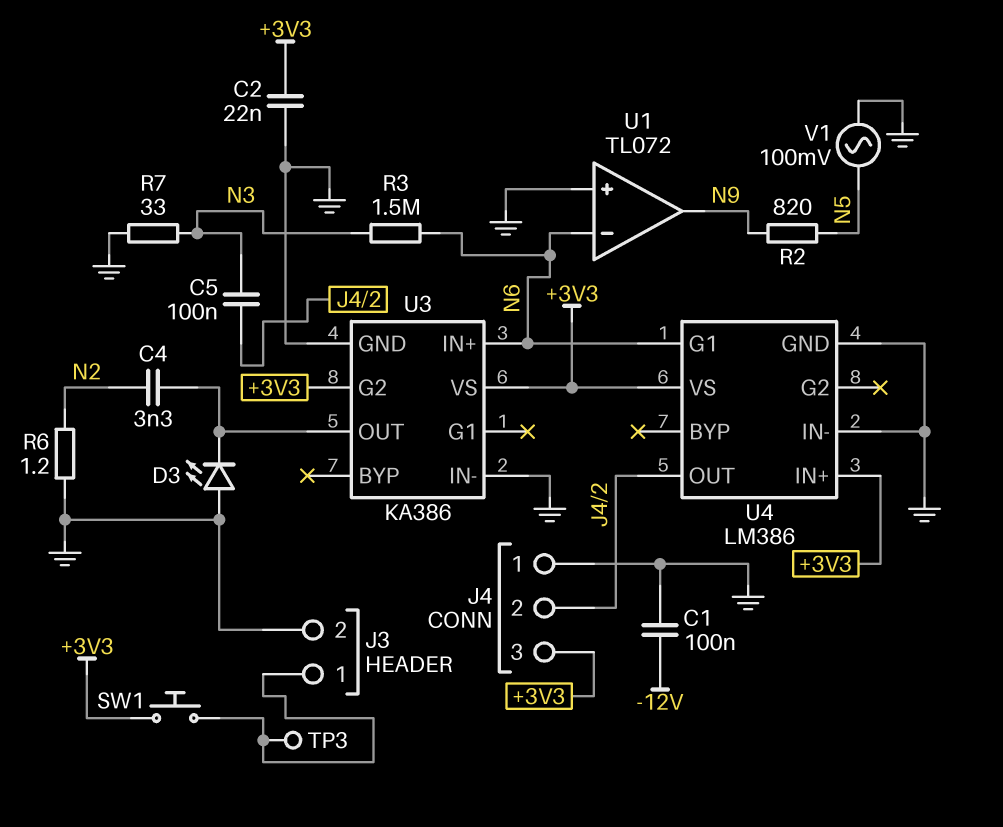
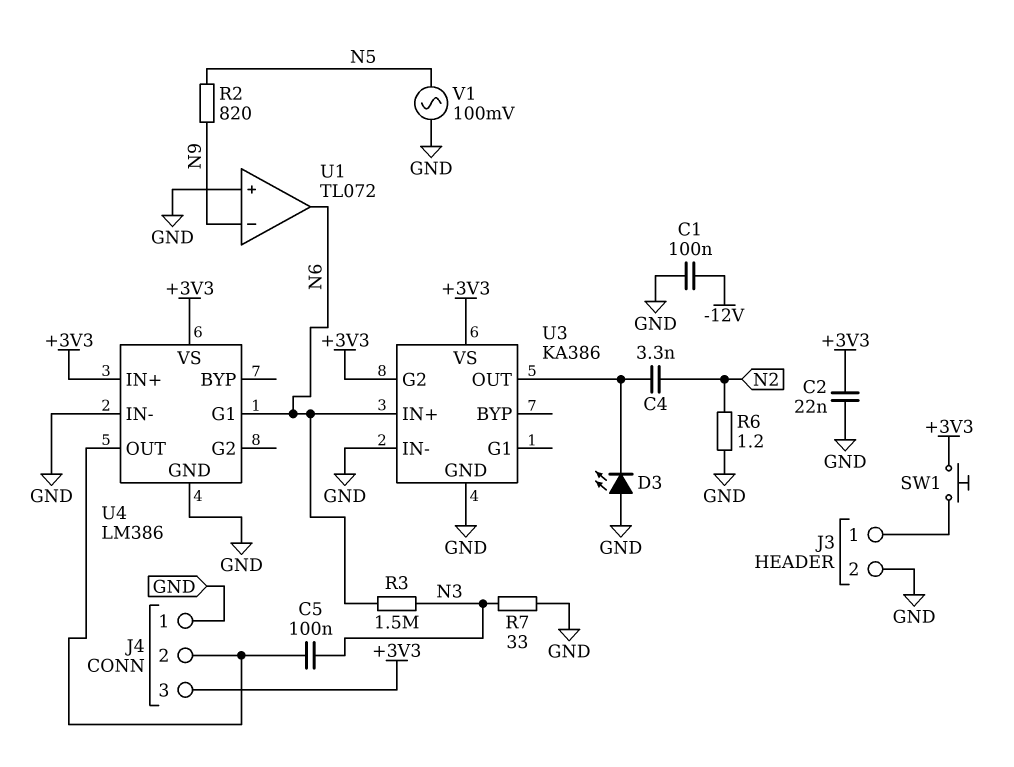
TP3: test point (J3/1) -> none
U1 pin in-: N6 -> N9
U1 pin out: N9 -> N6

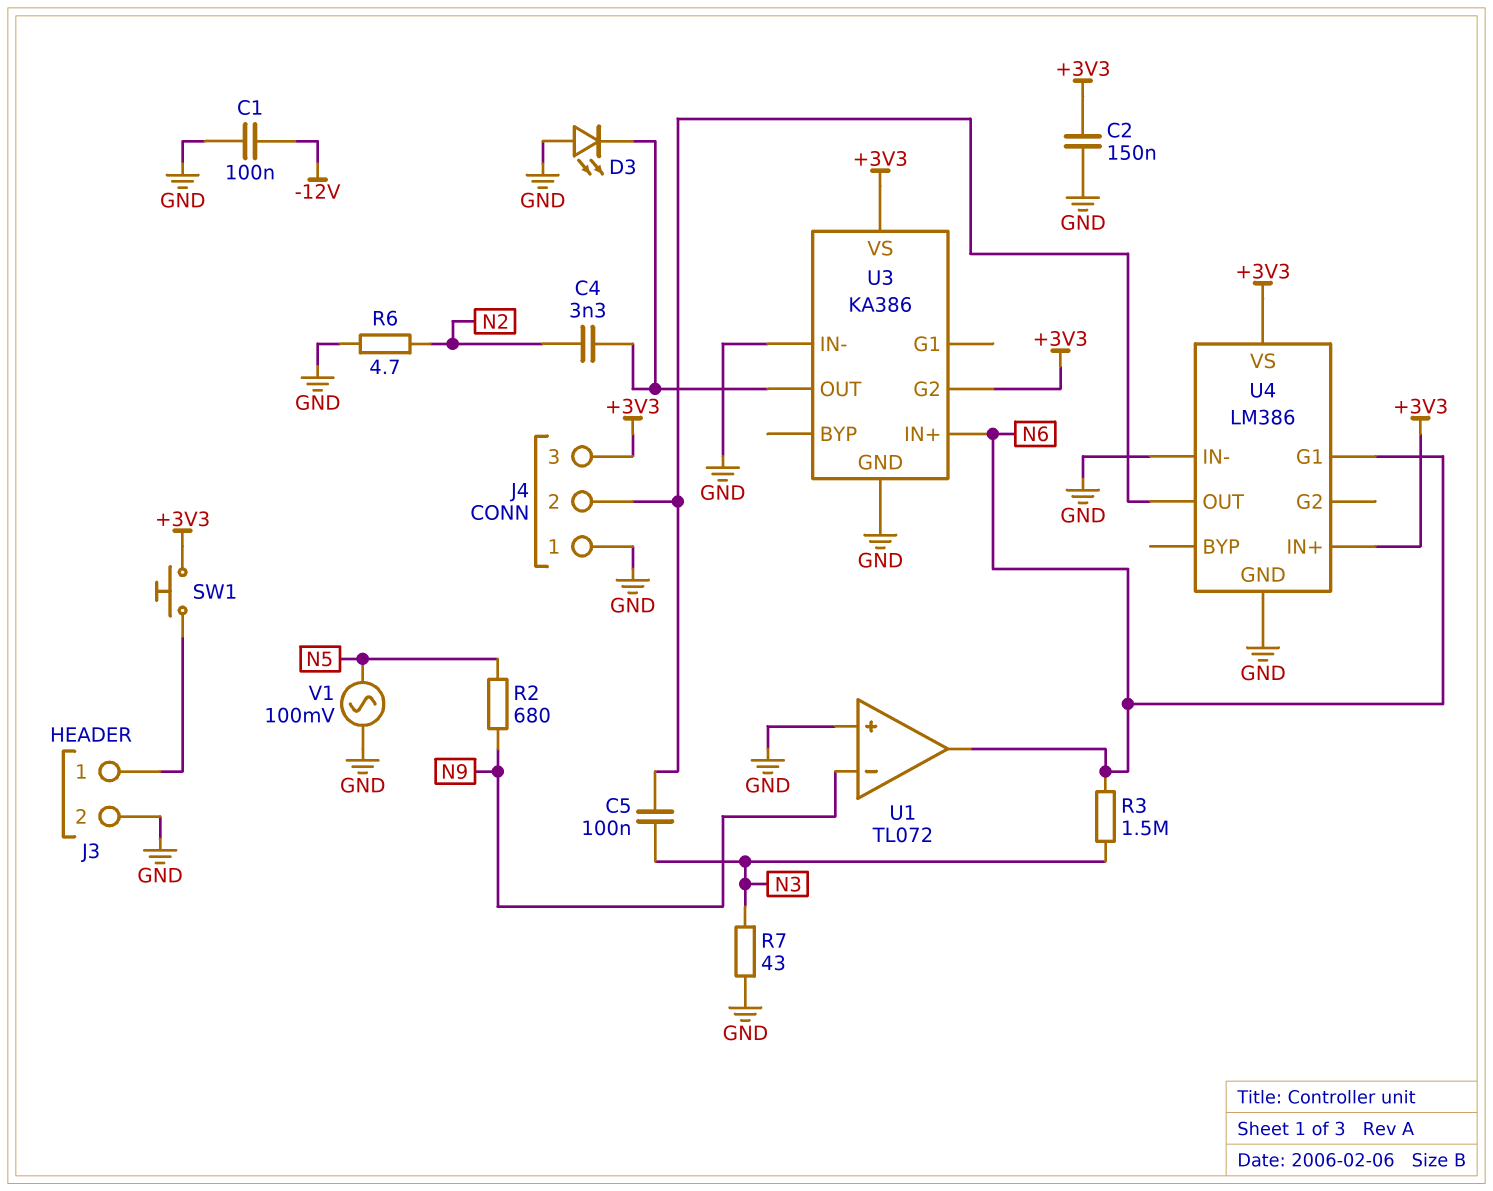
C2: 22nF (+3V3, GND) -> 150nF (+3V3, GND)
R2: 820 (N5, N9) -> 680 (N5, N9)
R6: 1.2 (GND, N2) -> 4.7 (GND, N2)
R7: 33 (GND, N3) -> 43 (GND, N3)

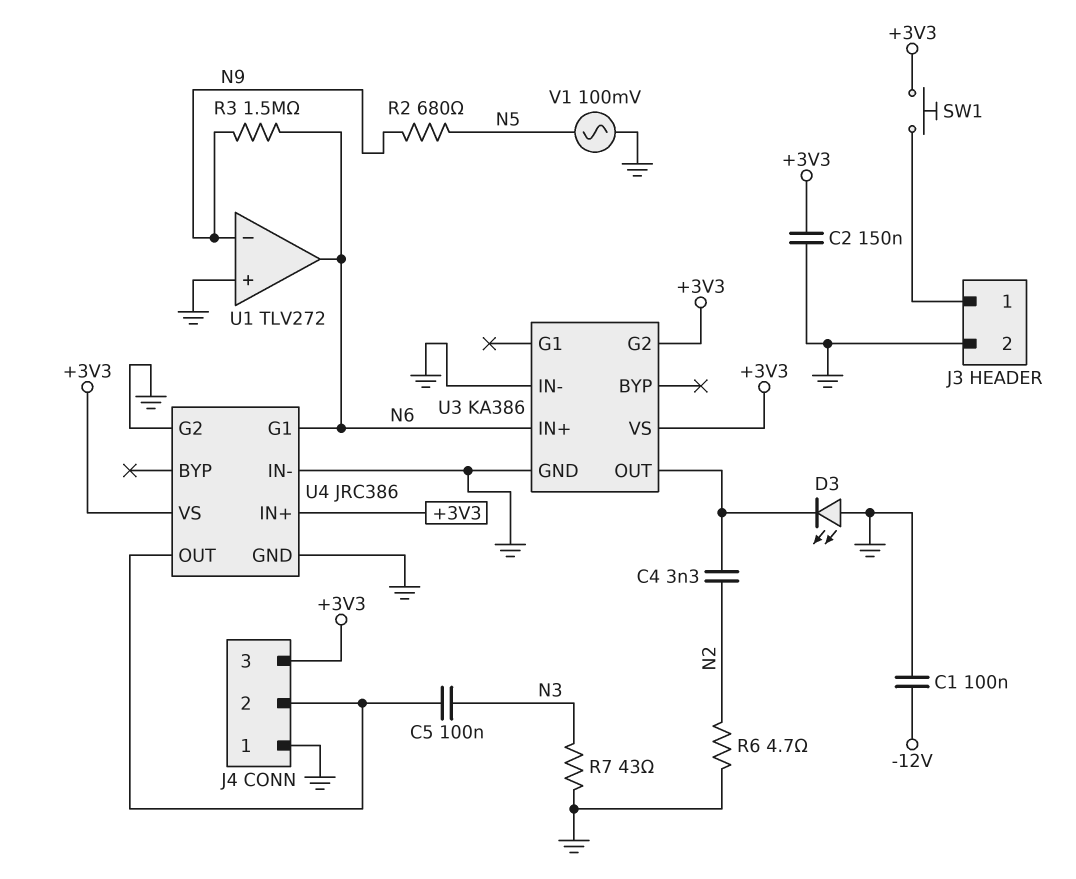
R3: 1.5M (N3, N6) -> 1.5M (N6, N9)
U1: TL072 -> TLV272
U4: LM386 -> JRC386
U4 pin G2: none -> GND

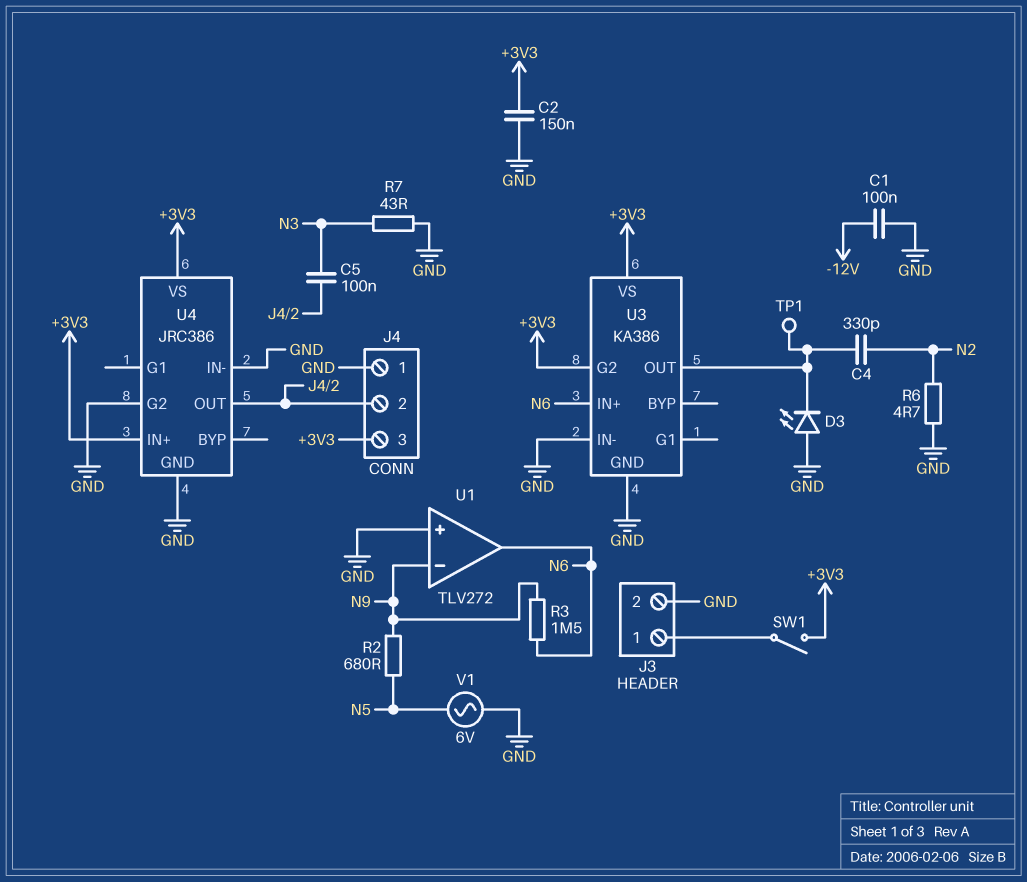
C4: 3.3nF (N2, U3/OUT) -> 330pF (N2, U3/OUT)
SW1: button (+3V3, J3/1) -> switch (+3V3, J3/1)
TP1: none -> test point (U3/OUT)
U4 pin G1: N6 -> none
V1: AC 100mV (GND, N5) -> AC 6V (GND, N5)

